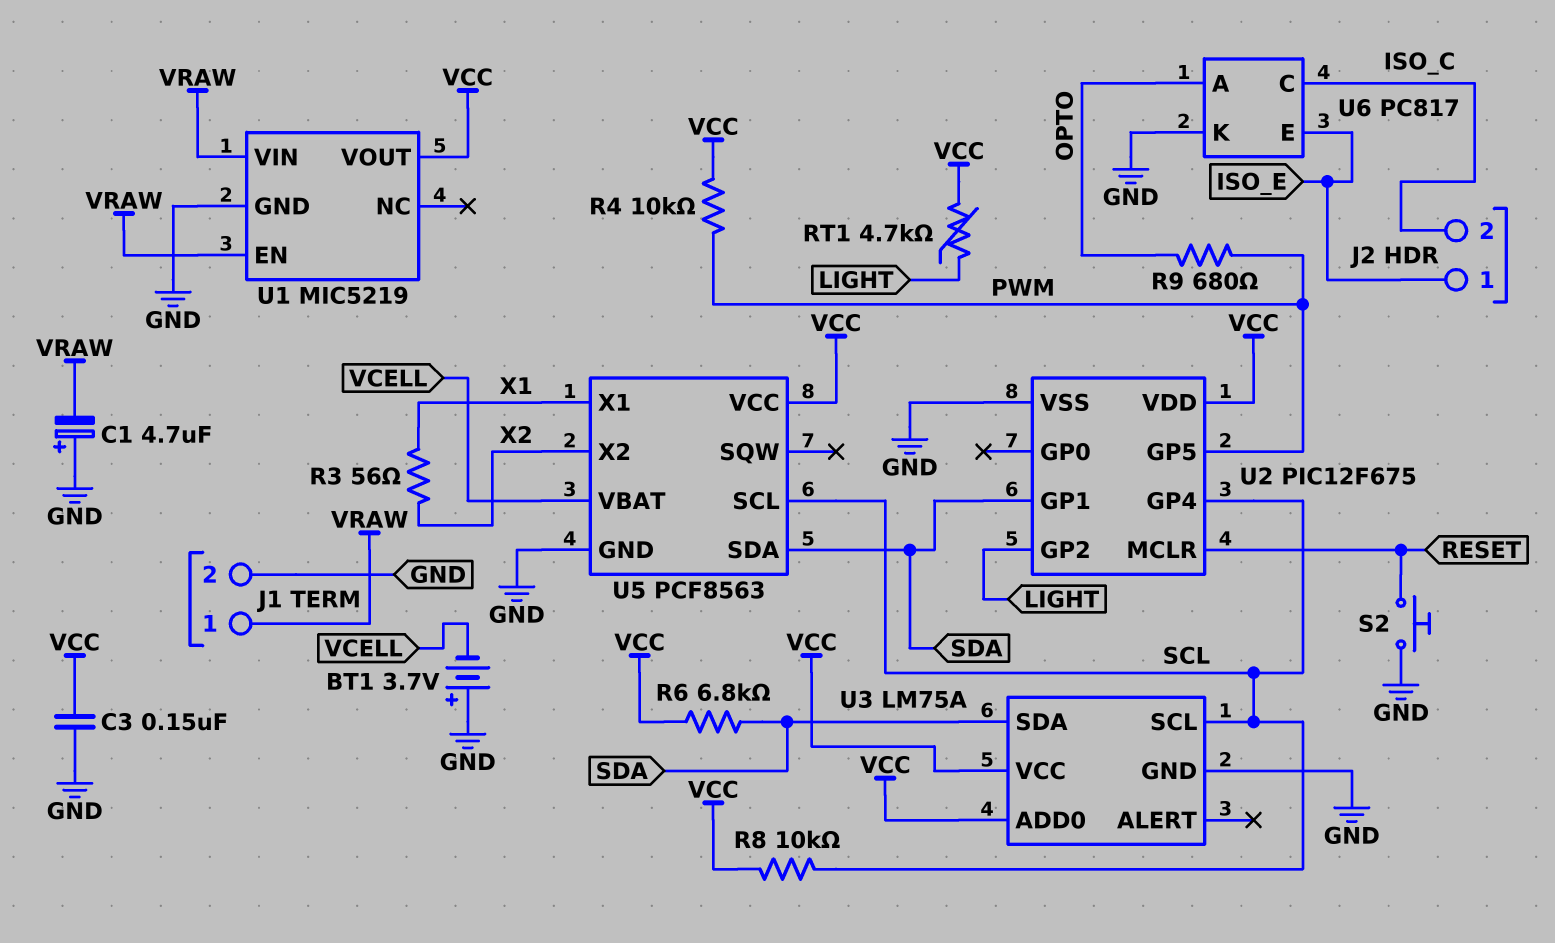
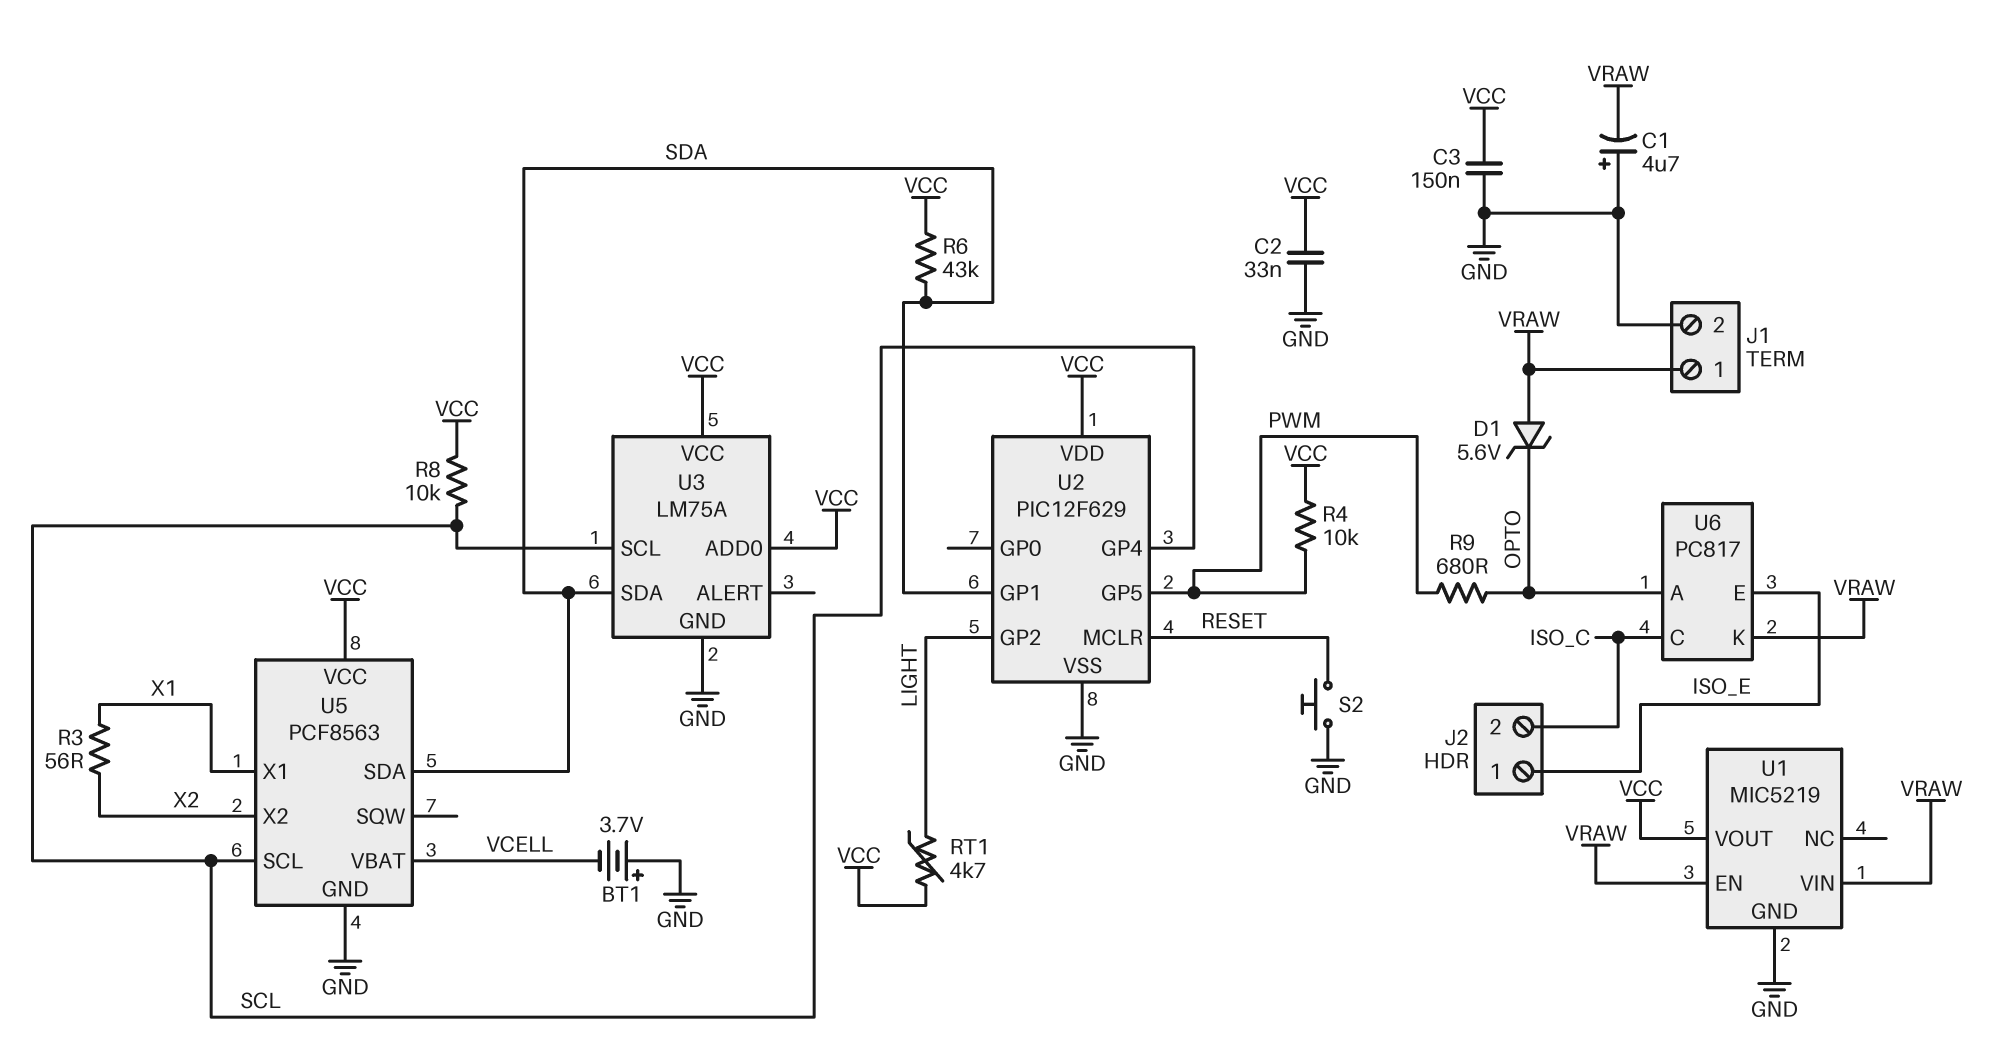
C2: none -> 33nF (GND, VCC)
D1: none -> zener 5.6V (A VRAW, K OPTO)
R6: 6.8k (SDA, VCC) -> 43k (SDA, VCC)
U2: PIC12F675 -> PIC12F629
U6 pin K: GND -> VRAW

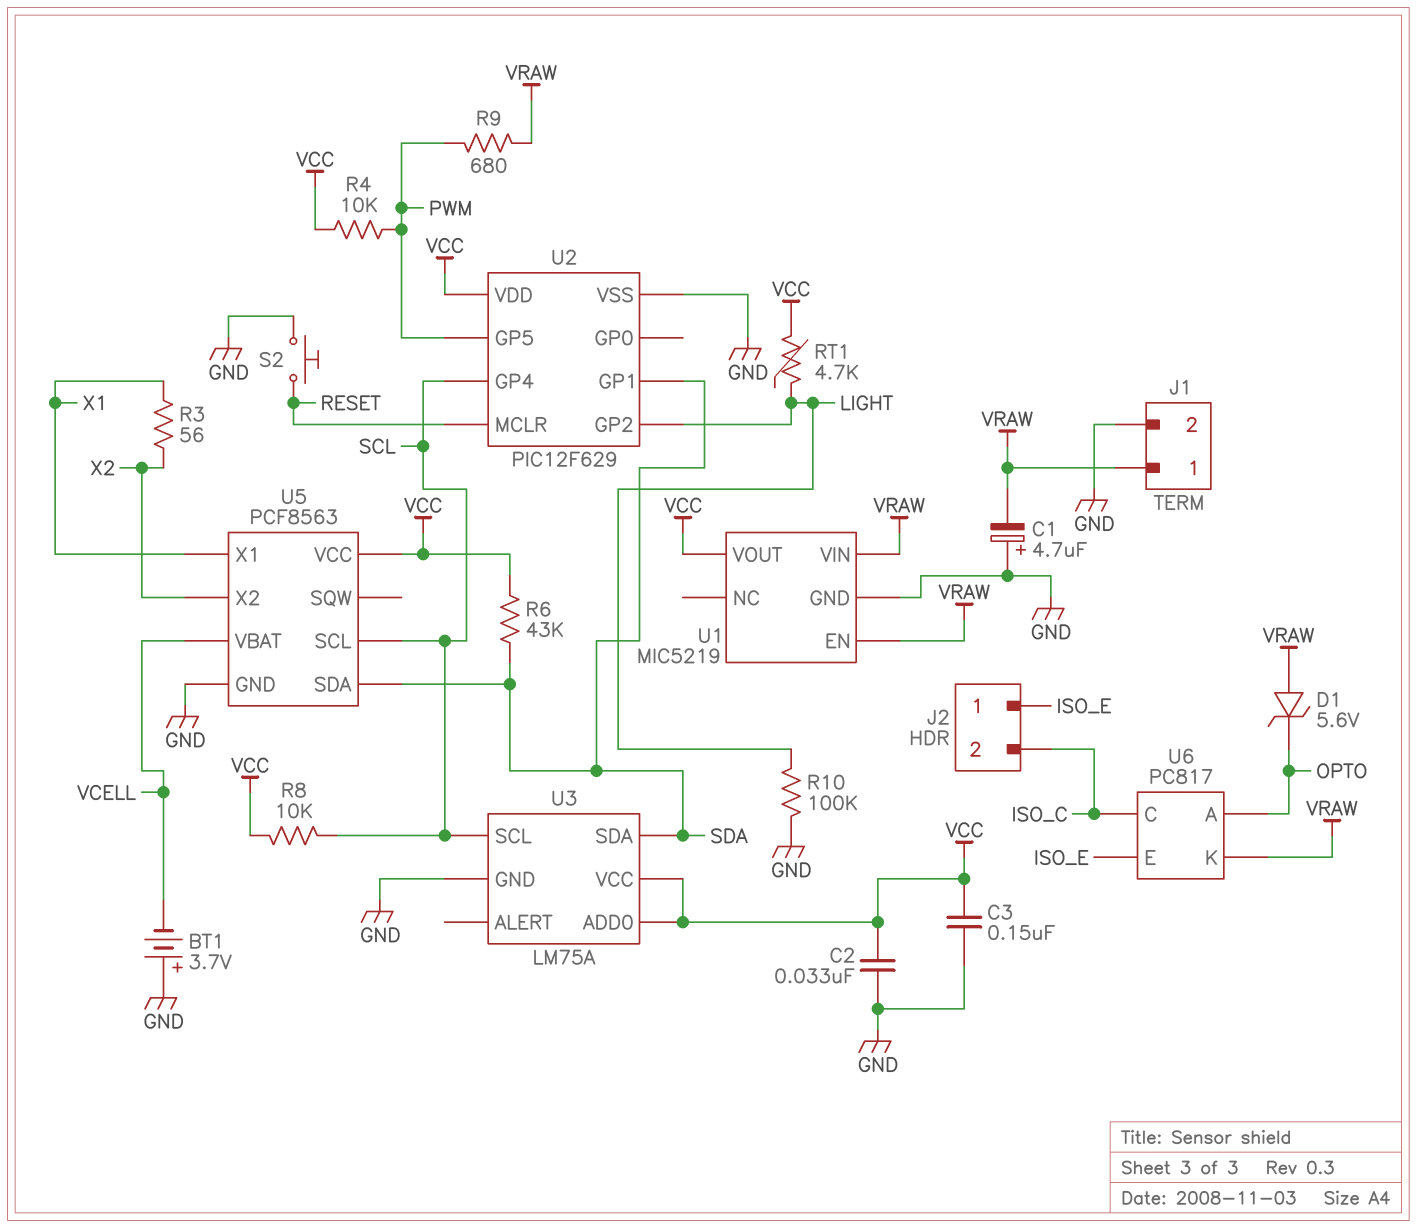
R9: 680 (OPTO, PWM) -> 680 (PWM, VRAW)
R10: none -> 100k (GND, LIGHT)

